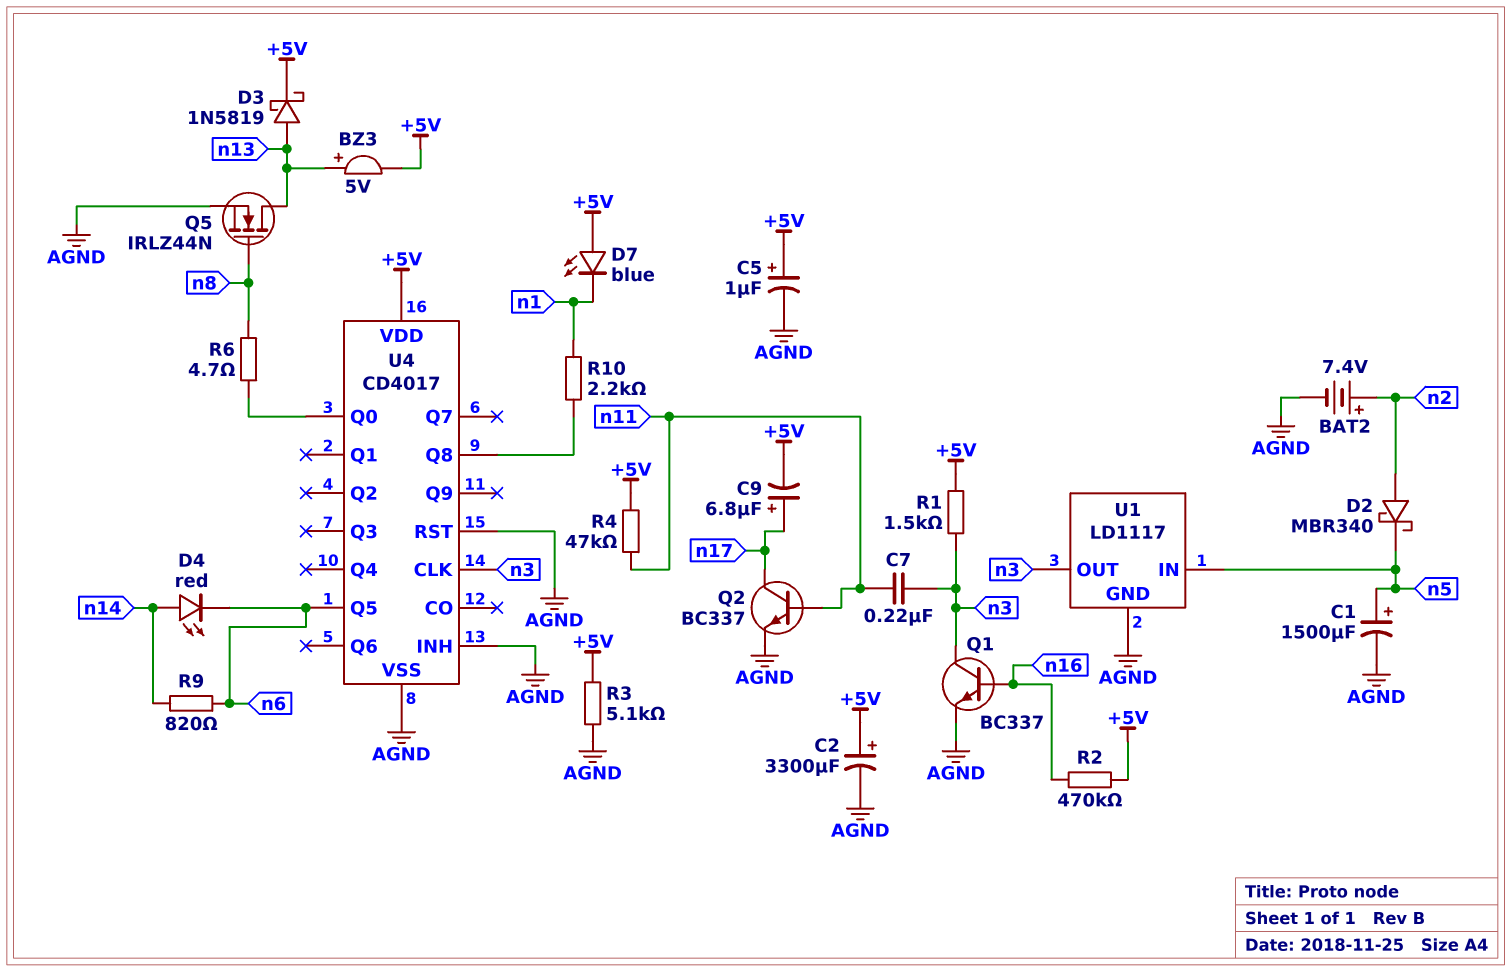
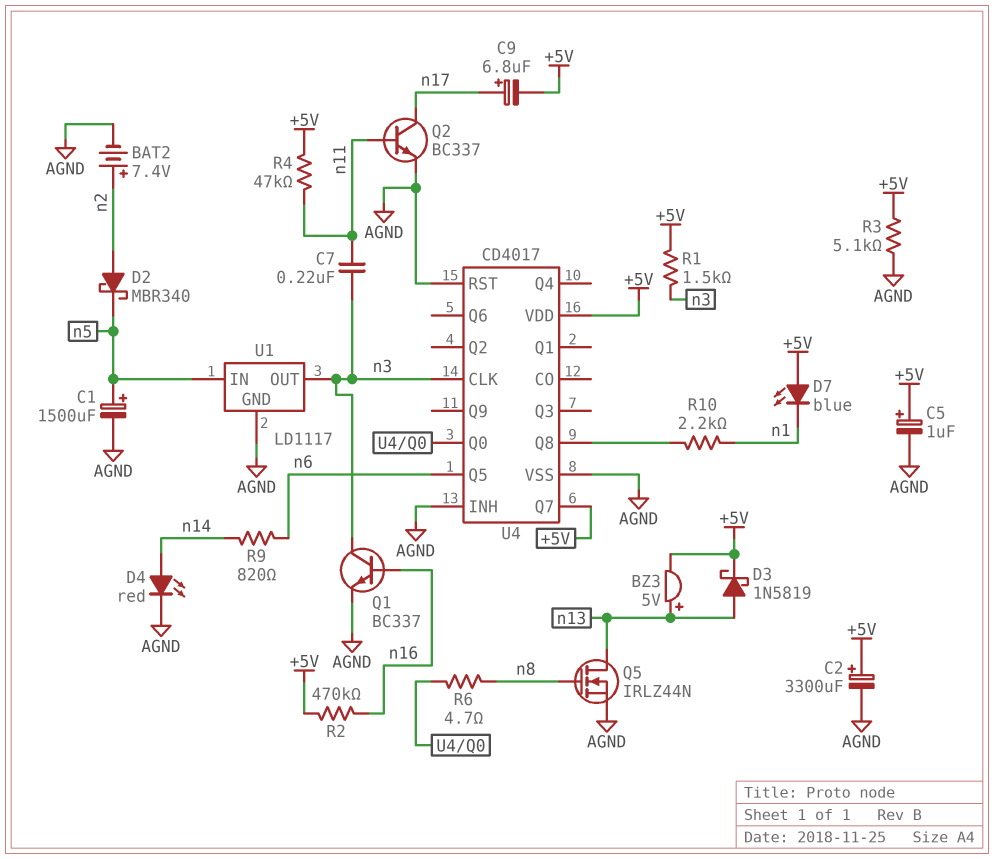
D4: LED red (A n14, K n6) -> LED red (A n14, K AGND)
U4 pin Q7: none -> +5V

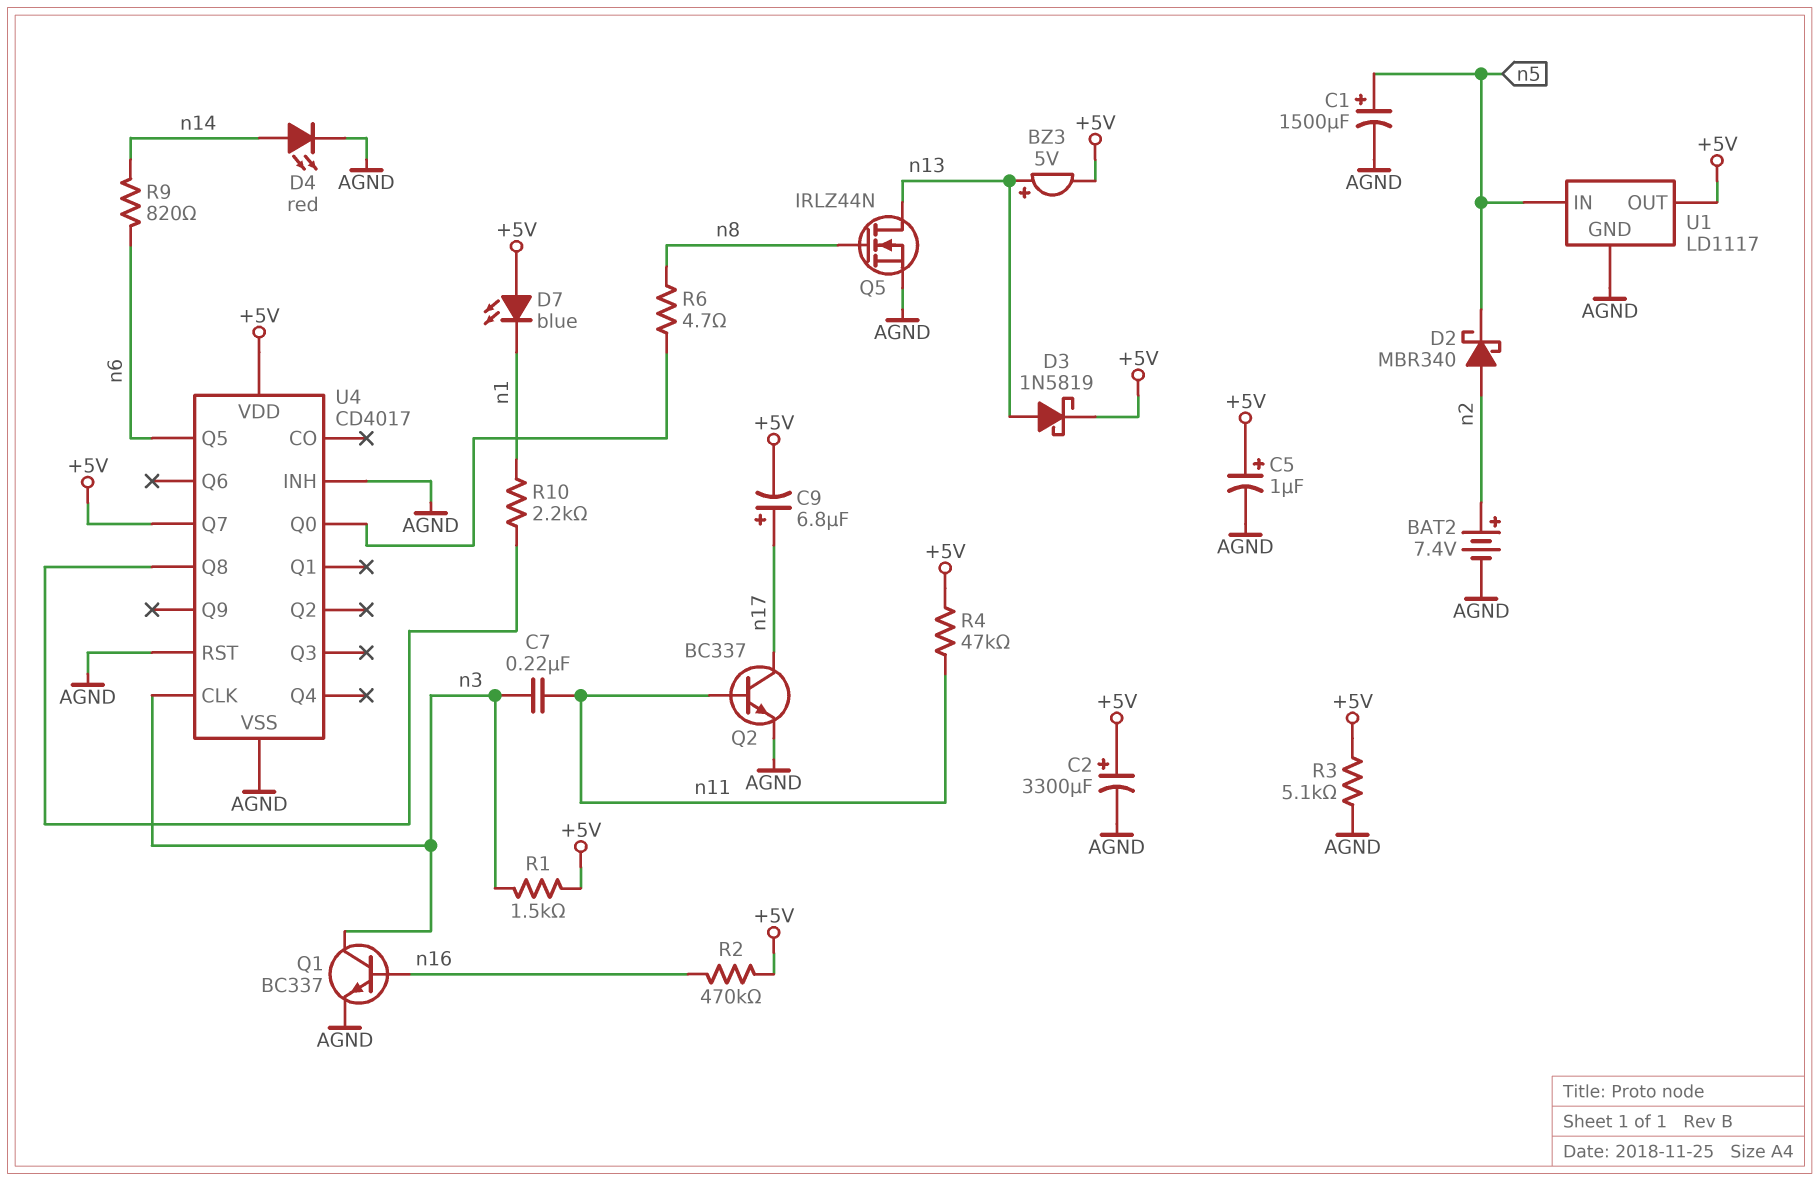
U1 pin OUT: n3 -> +5V

